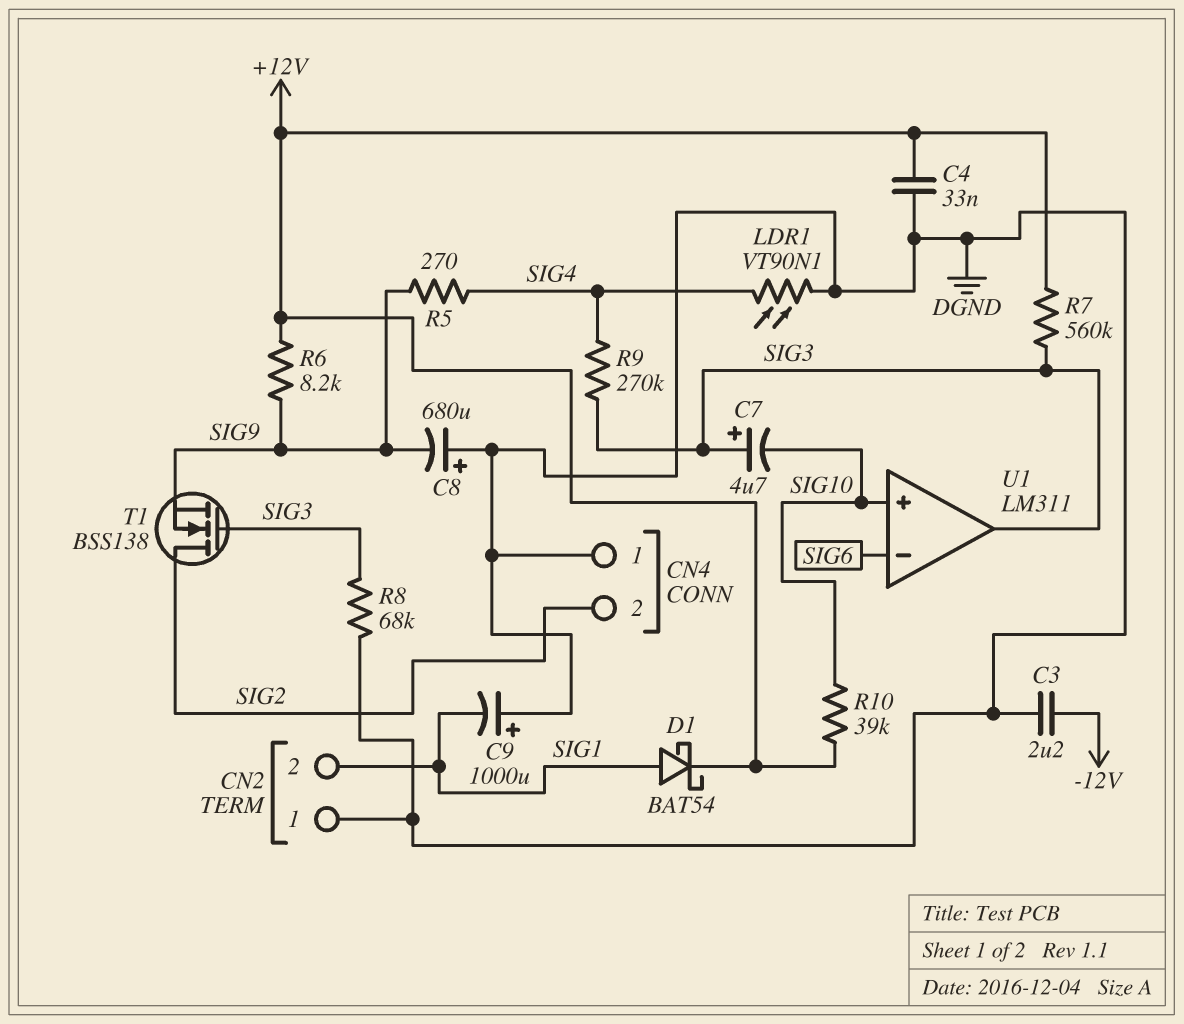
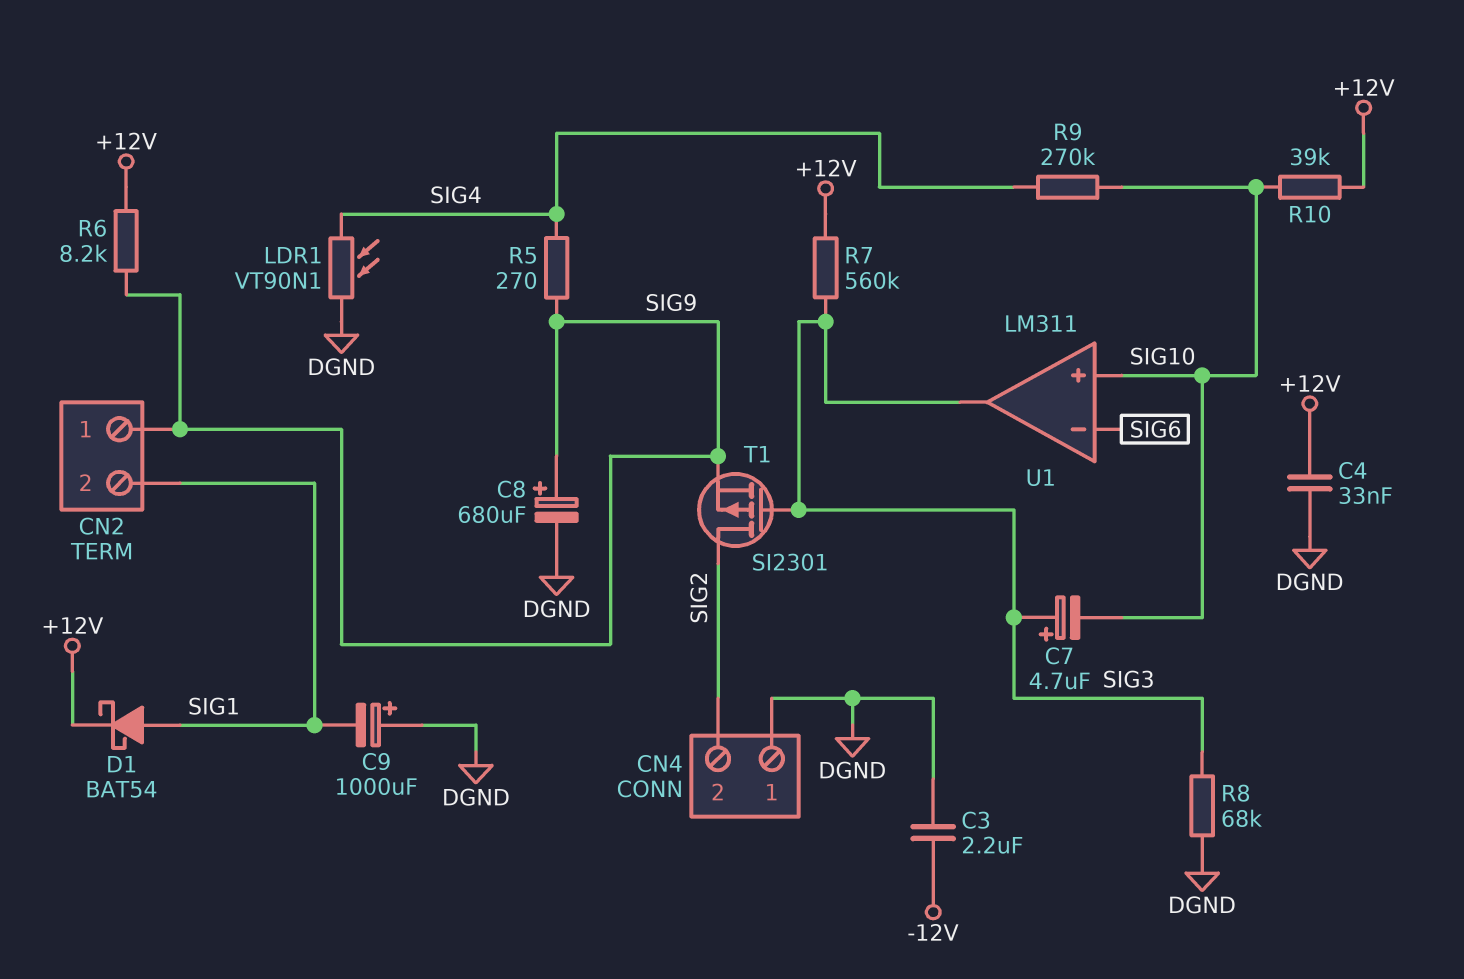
C8: 680uF (plus DGND, minus SIG9) -> 680uF (plus SIG9, minus DGND)
CN2 pin 1: DGND -> SIG9
R9: 270k (SIG3, SIG4) -> 270k (SIG4, SIG10)
T1: NMOS BSS138 (G SIG3, D SIG2, S SIG9) -> PMOS SI2301 (G SIG3, D SIG2, S SIG9)

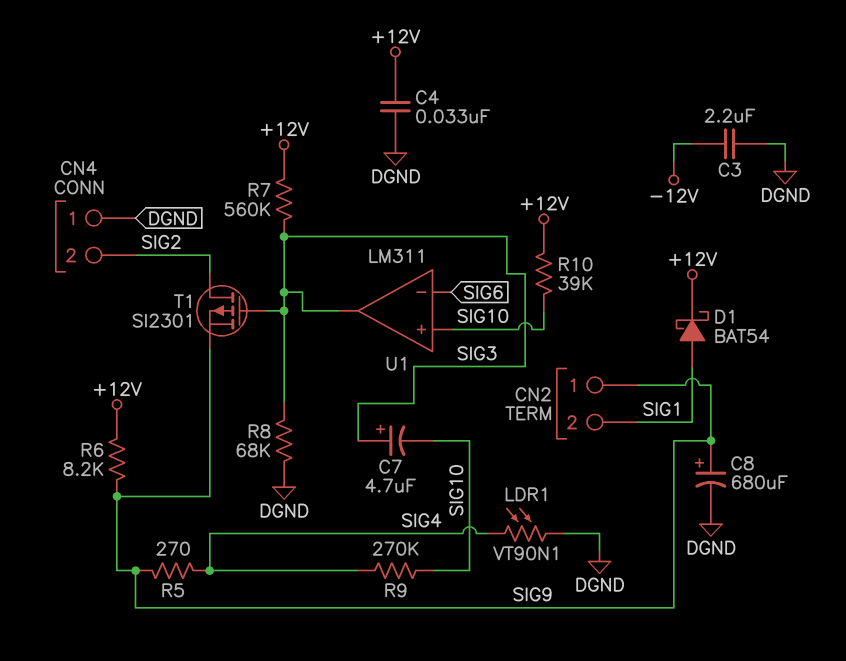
C9: 1000uF (plus DGND, minus SIG1) -> none

